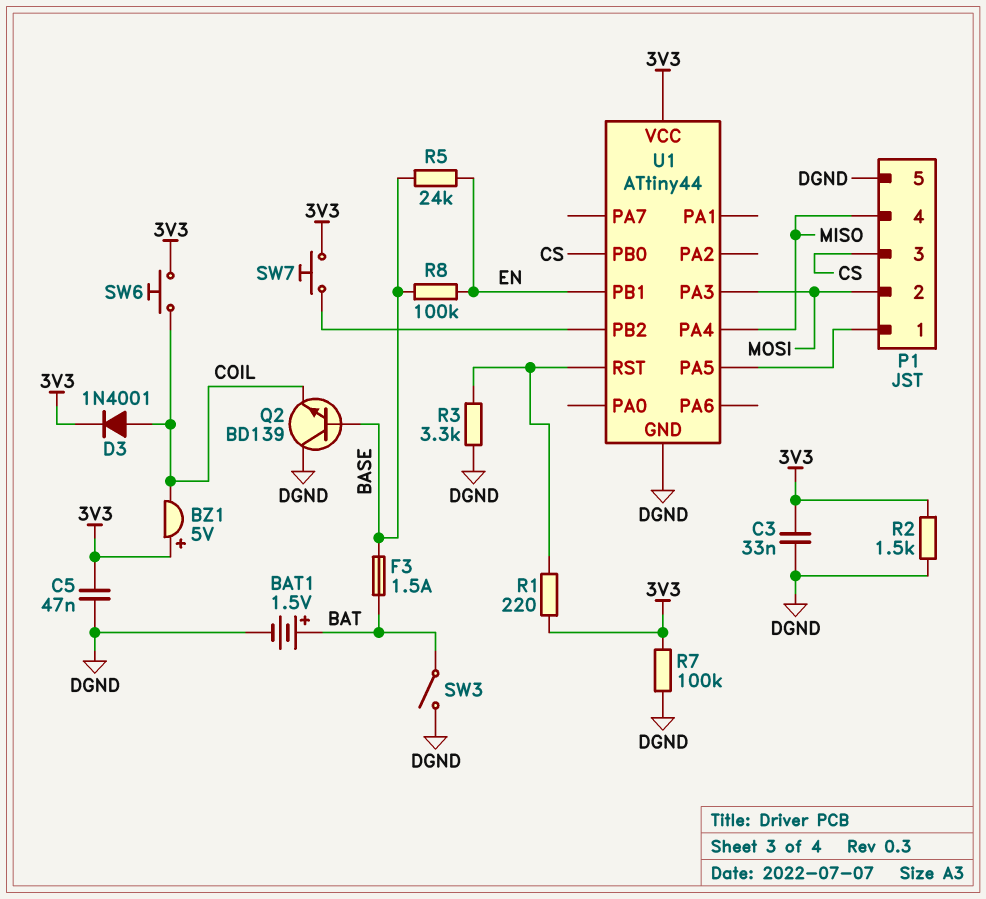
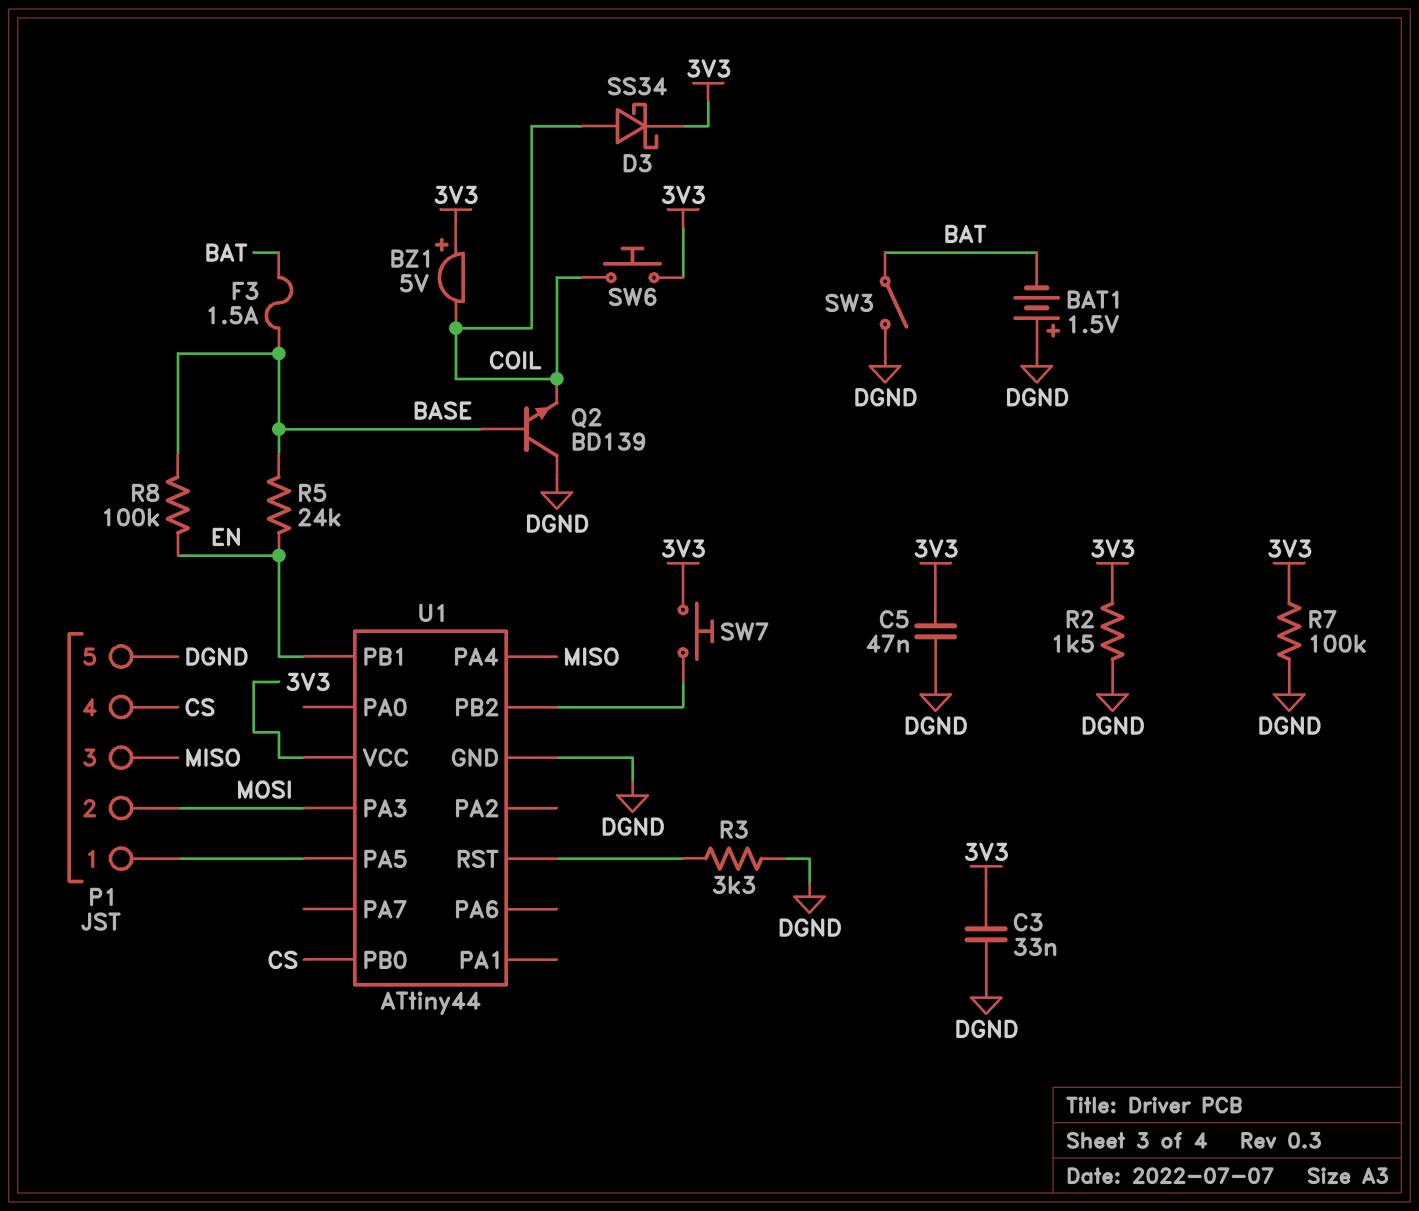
BAT1: 1.5V (plus BAT, minus DGND) -> 1.5V (plus DGND, minus BAT)
D3: diode 1N4001 (A COIL, K 3V3) -> schottky SS34 (A COIL, K 3V3)
P1 pin 3: CS -> MISO
P1 pin 4: MISO -> CS
R1: 220 (3V3, U1/RST) -> none

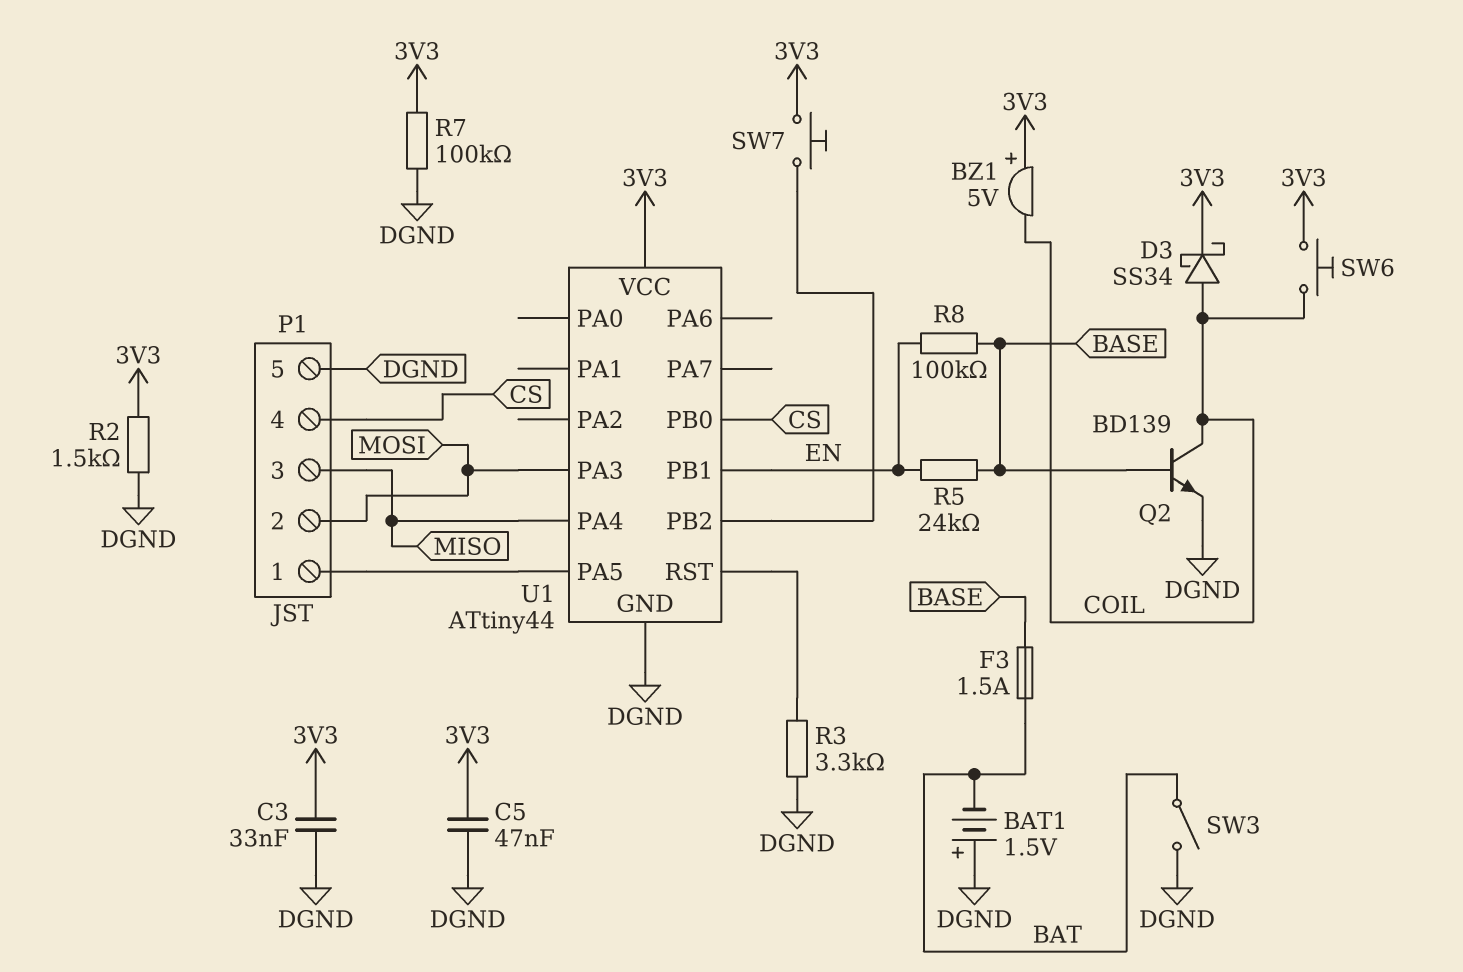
Q2: NPN BD139 (B BASE, C DGND, E COIL) -> NPN BD139 (B BASE, C COIL, E DGND)

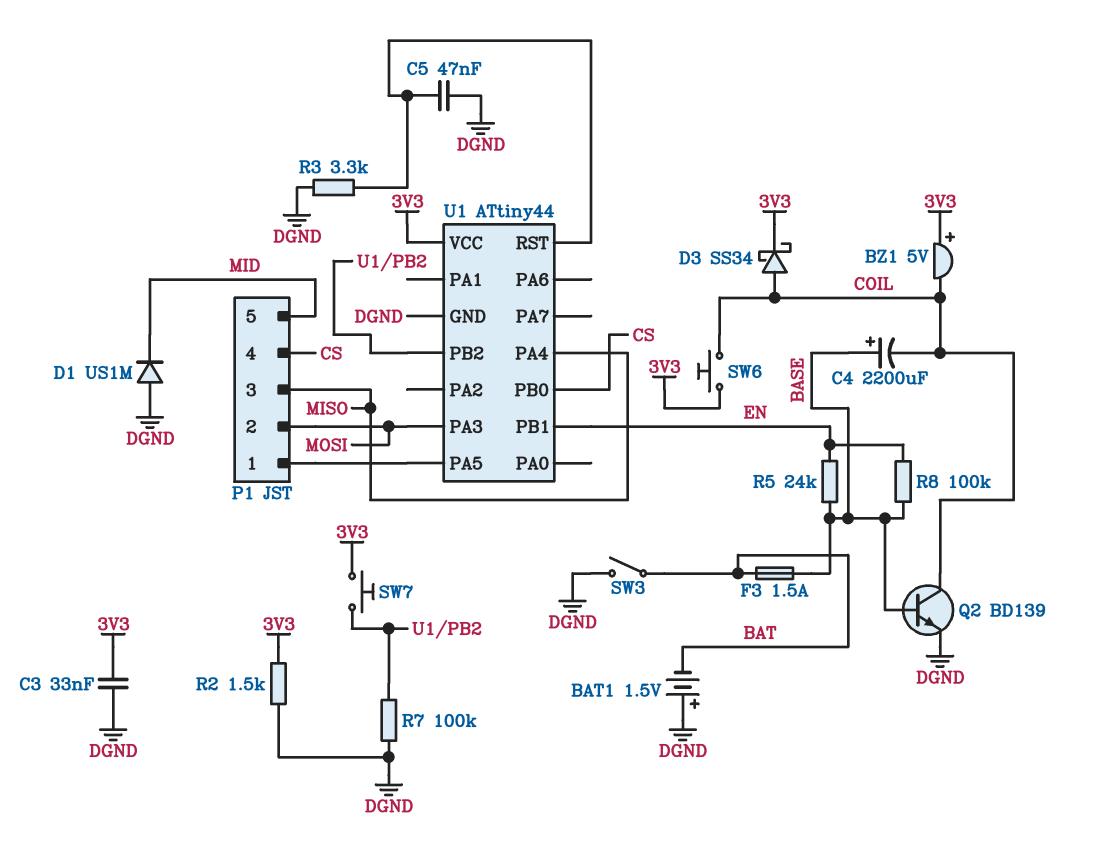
C4: none -> 2200uF (plus BASE, minus COIL)
C5: 47nF (3V3, DGND) -> 47nF (DGND, U1/RST)
D1: none -> diode US1M (A DGND, K MID)
P1 pin 5: DGND -> MID
R7: 100k (3V3, DGND) -> 100k (DGND, U1/PB2)

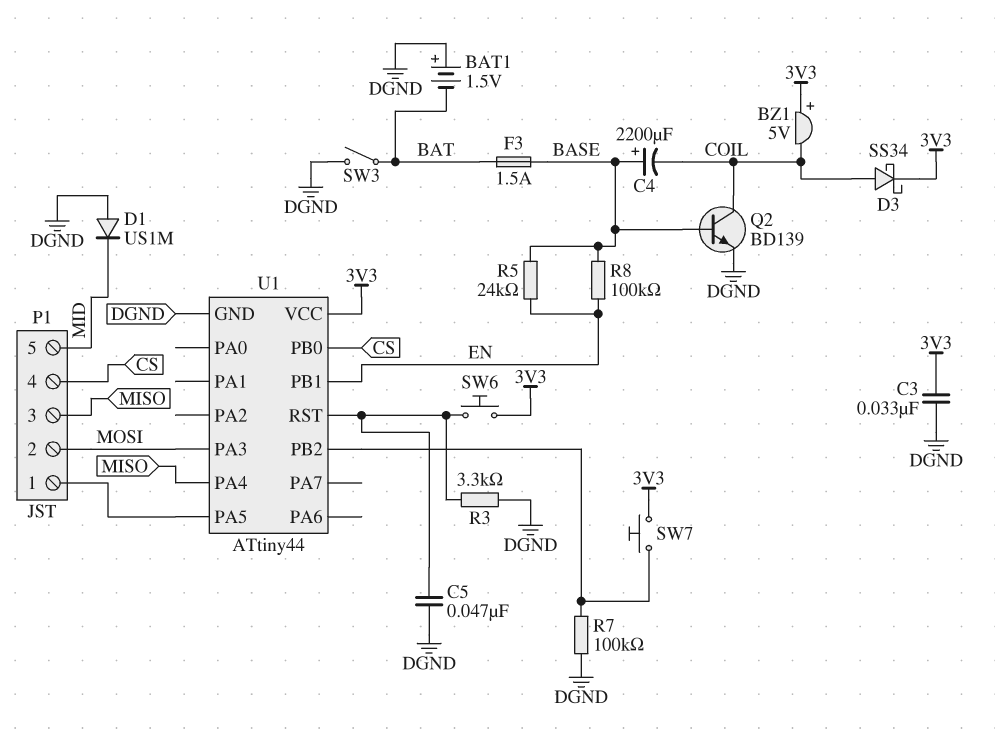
R2: 1.5k (3V3, DGND) -> none
SW6: button (3V3, COIL) -> button (3V3, U1/RST)

